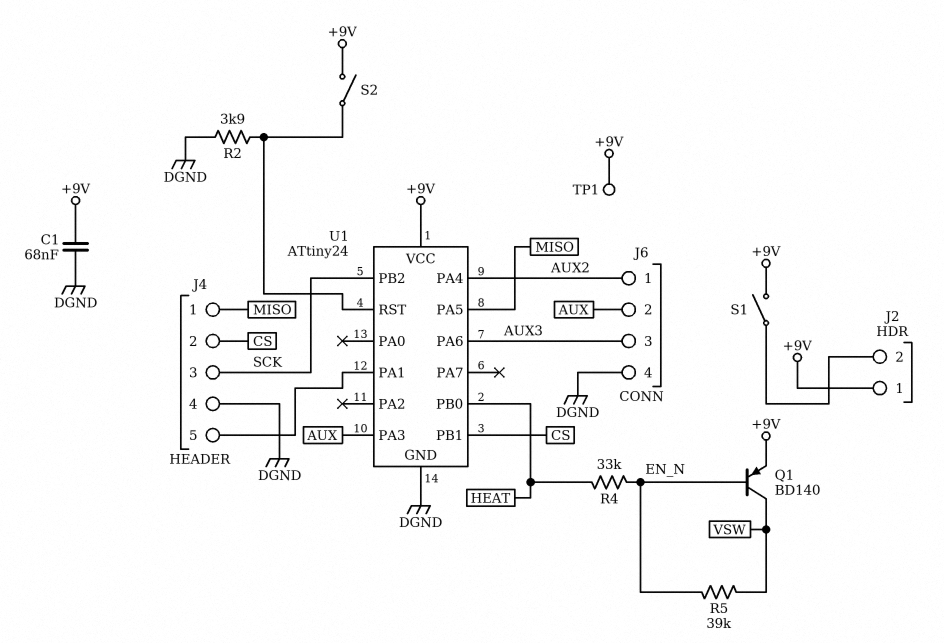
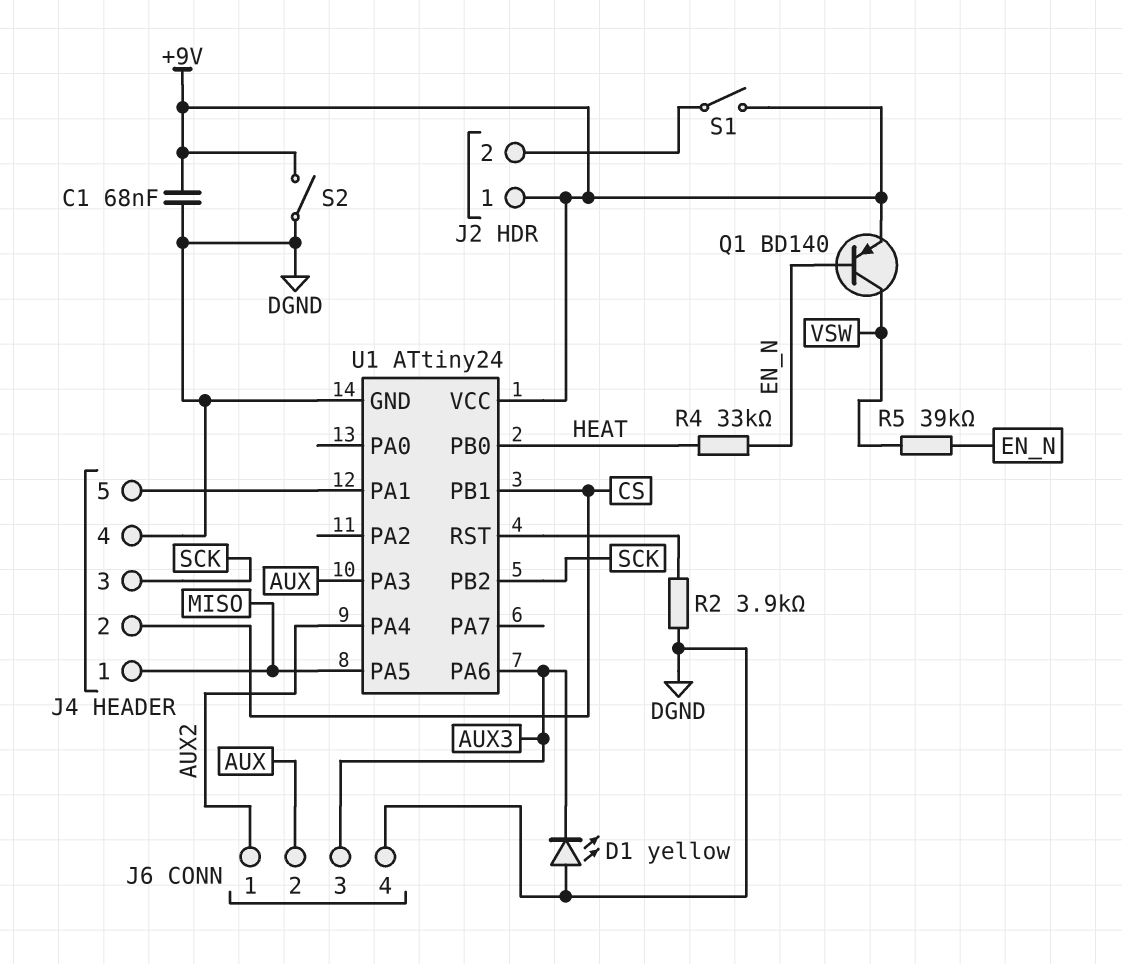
D1: none -> LED yellow (A DGND, K AUX3)
S2: switch (+9V, U1/RST) -> switch (+9V, DGND)
TP1: test point (+9V) -> none

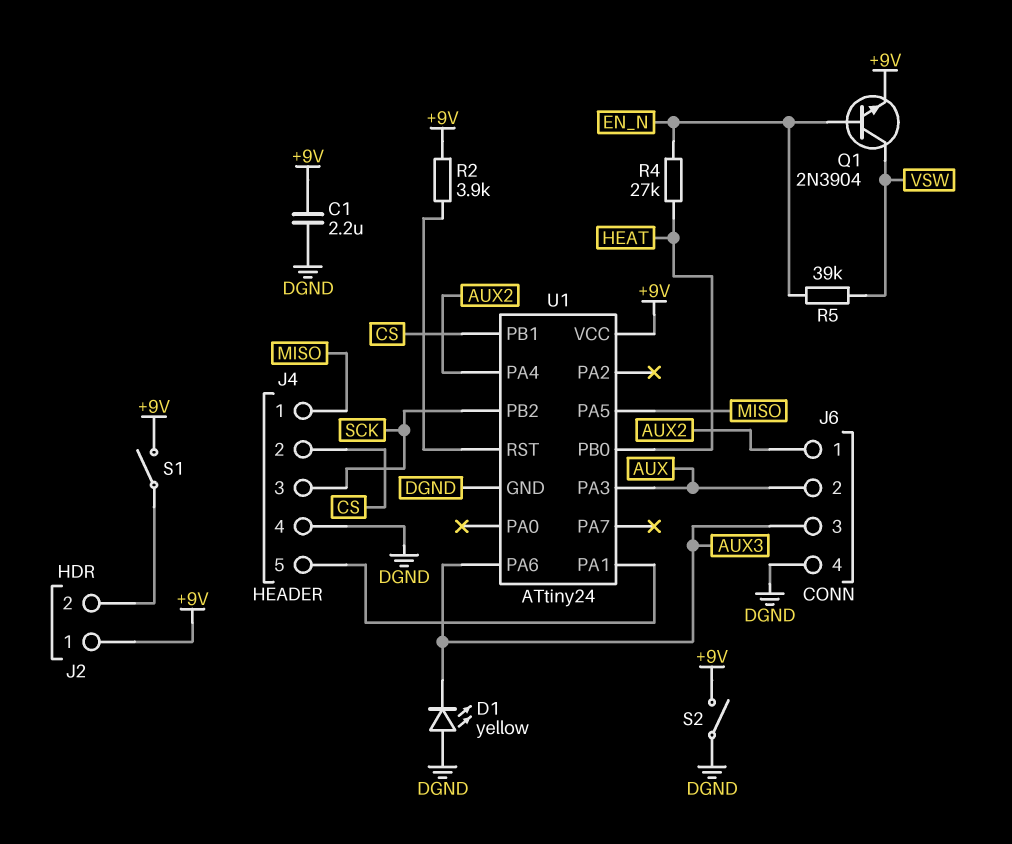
C1: 68nF (+9V, DGND) -> 2.2uF (+9V, DGND)
Q1: PNP BD140 (B EN_N, C VSW, E +9V) -> NPN 2N3904 (B EN_N, C VSW, E +9V)
R2: 3.9k (DGND, U1/RST) -> 3.9k (+9V, U1/RST)
R4: 33k (EN_N, HEAT) -> 27k (EN_N, HEAT)

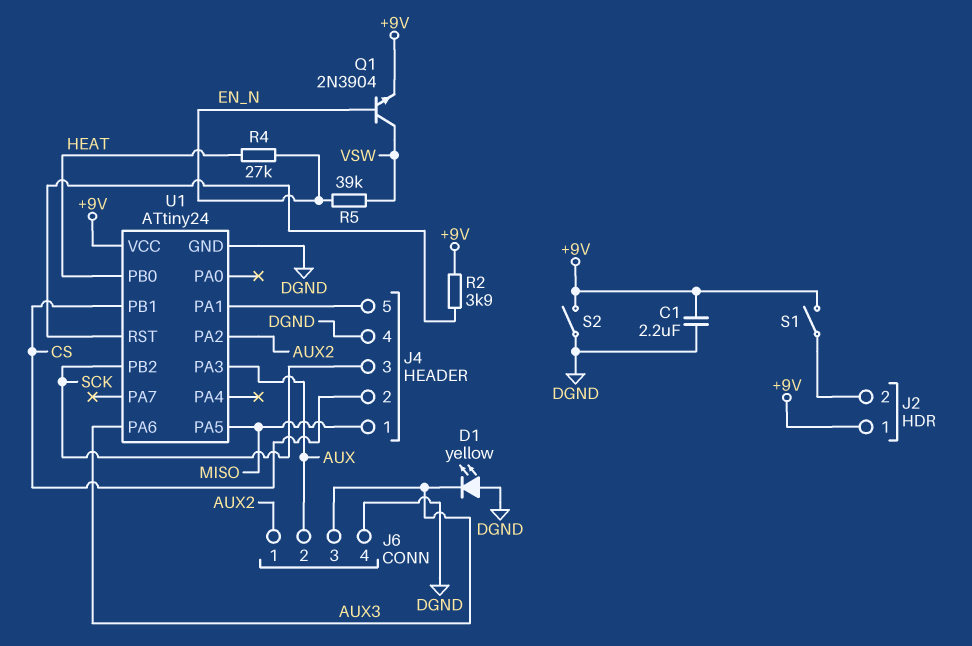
U1 pin PA2: none -> AUX2
U1 pin PA4: AUX2 -> none

